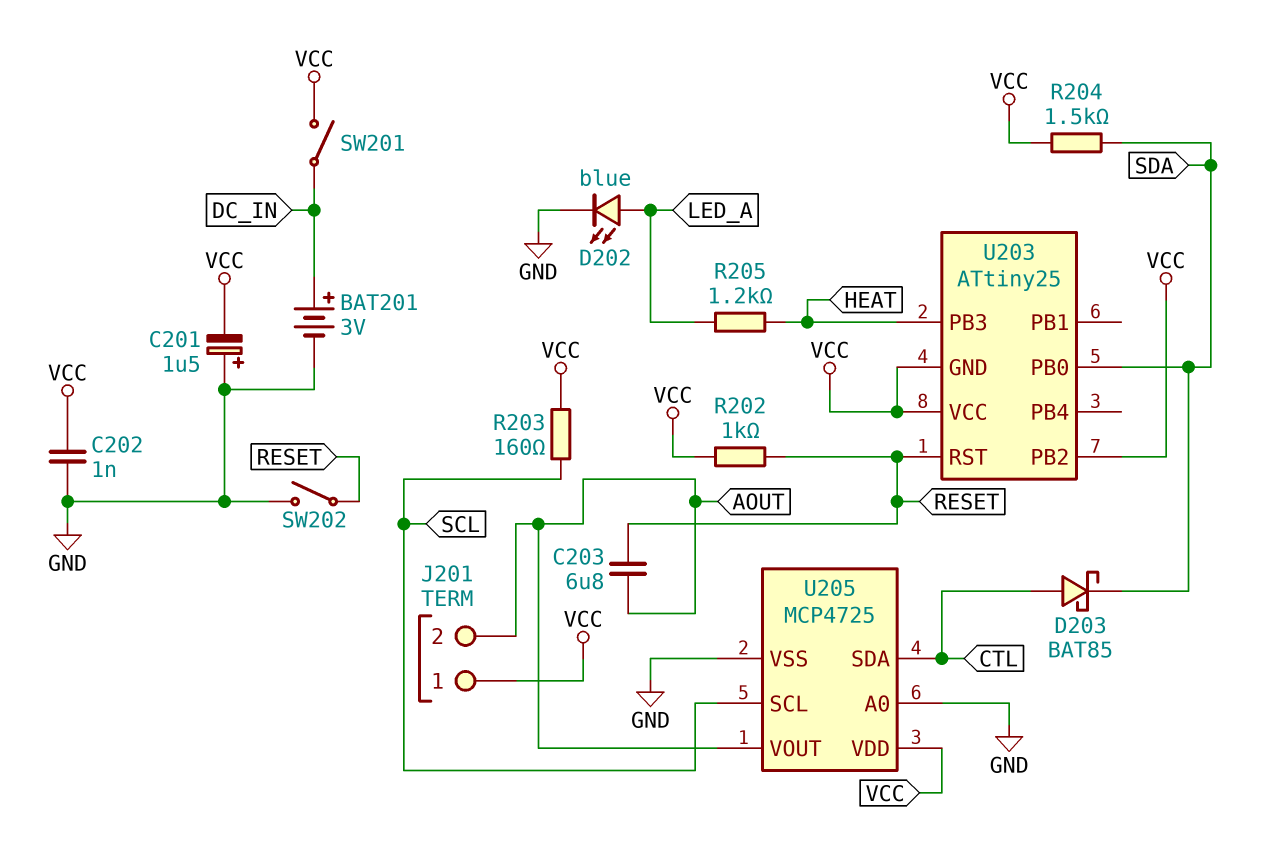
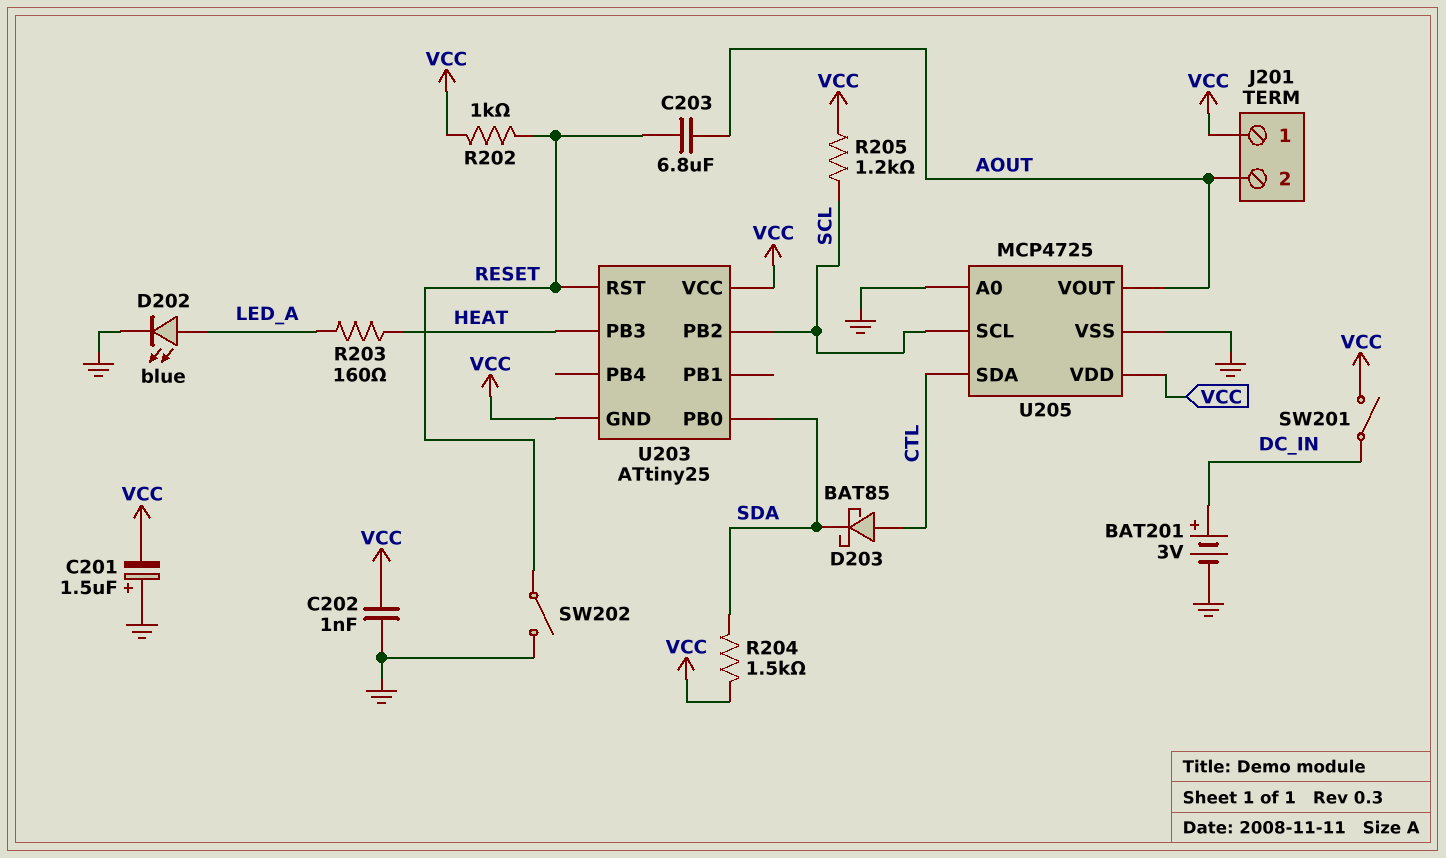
R203: 160 (SCL, VCC) -> 160 (HEAT, LED_A)
R205: 1.2k (HEAT, LED_A) -> 1.2k (SCL, VCC)
U203 pin PB2: VCC -> SCL

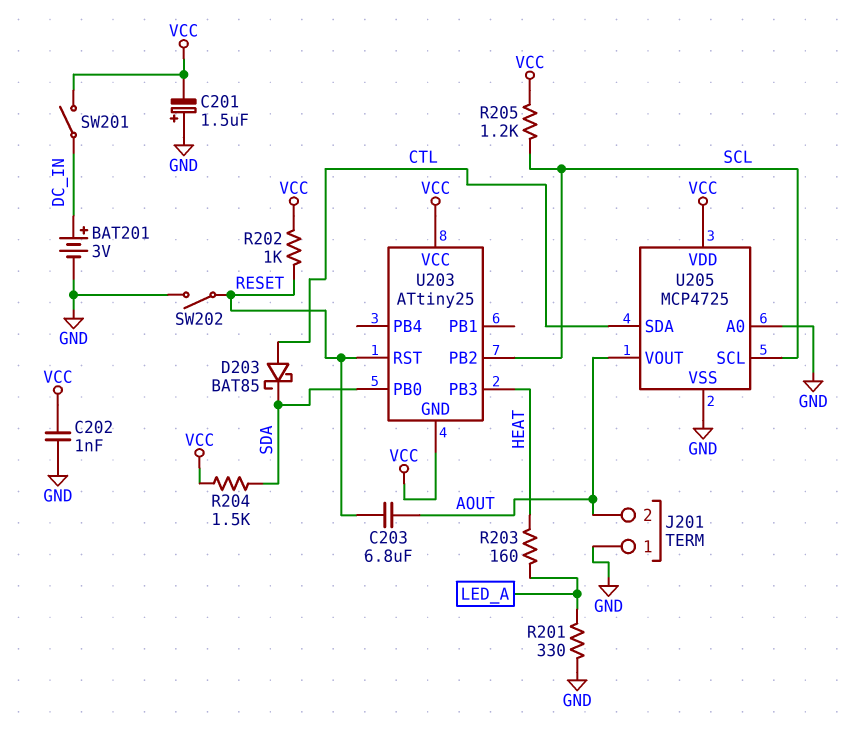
D202: LED blue (A LED_A, K GND) -> none
J201 pin 1: VCC -> GND
R201: none -> 330 (GND, LED_A)

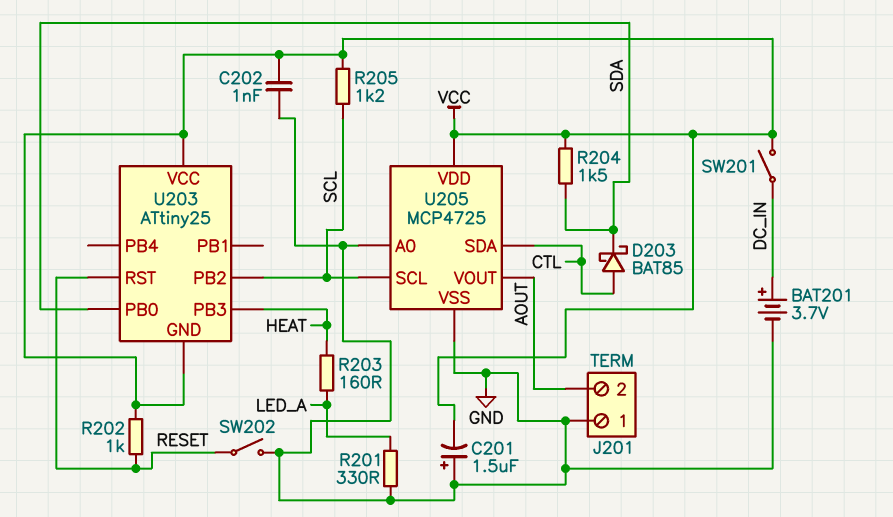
BAT201: 3V (plus DC_IN, minus GND) -> 3.7V (plus DC_IN, minus GND)
C203: 6.8uF (AOUT, RESET) -> none

